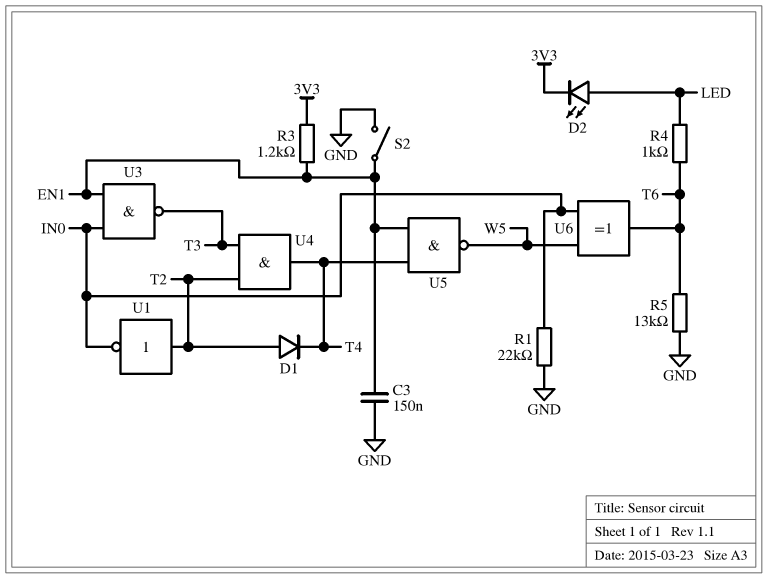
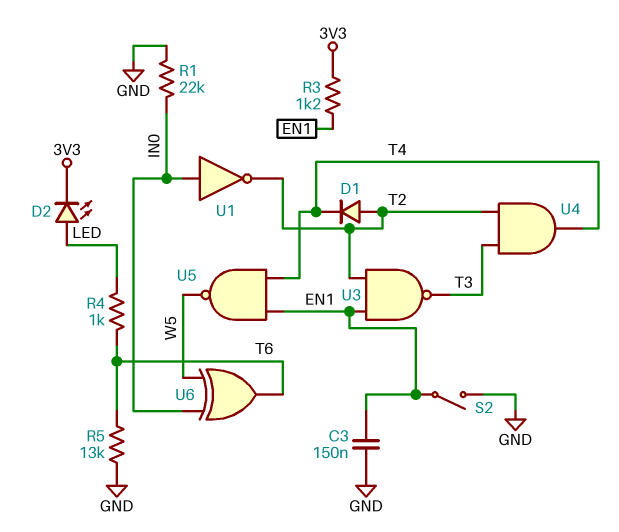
U1: NOT (in T2, out IN0) -> NOT (in IN0, out T2)
U3: NAND (in EN1, in IN0, out T3) -> NAND (in EN1, in T2, out T3)

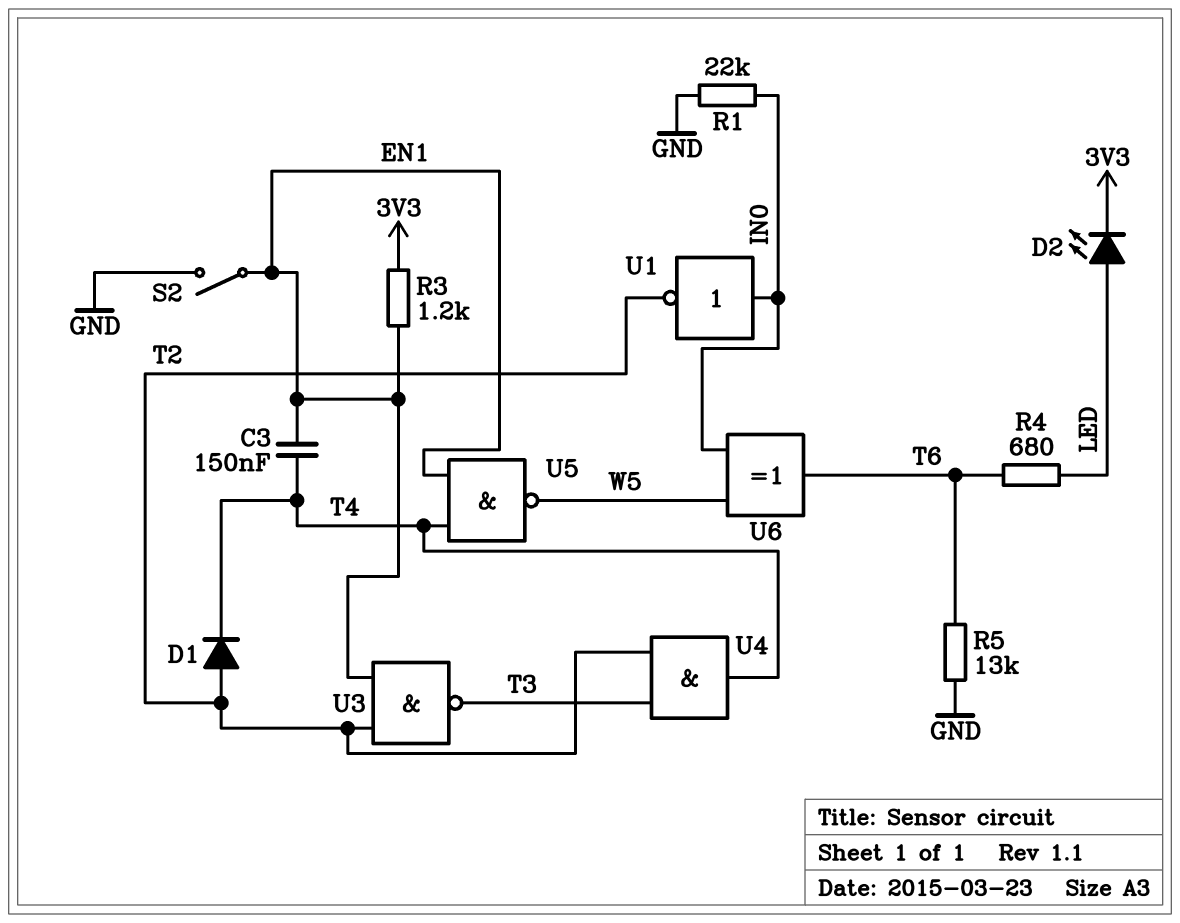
C3: 150nF (EN1, GND) -> 150nF (EN1, T4)
R4: 1k (LED, T6) -> 680 (LED, T6)

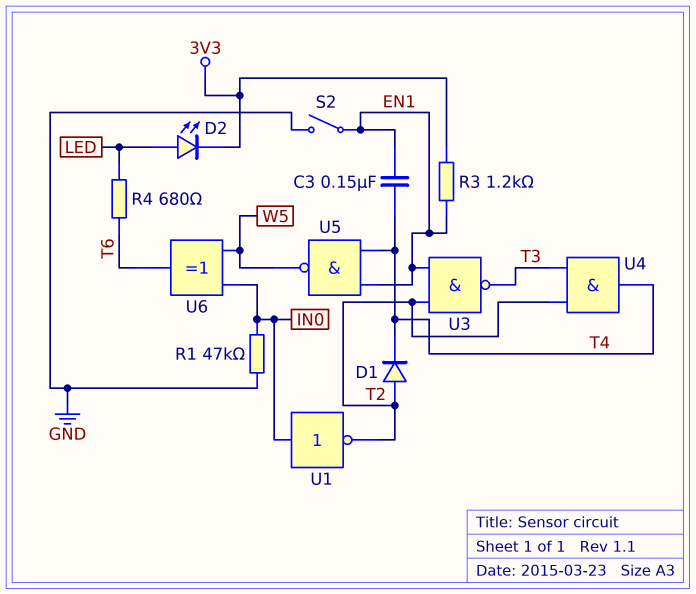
R1: 22k (GND, IN0) -> 47k (GND, IN0)
R5: 13k (GND, T6) -> none

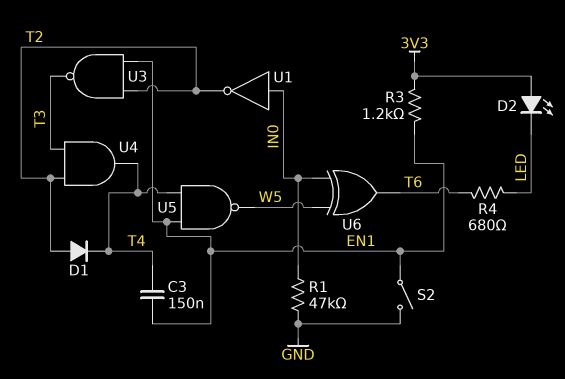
D2: LED (A LED, K 3V3) -> LED (A 3V3, K LED)

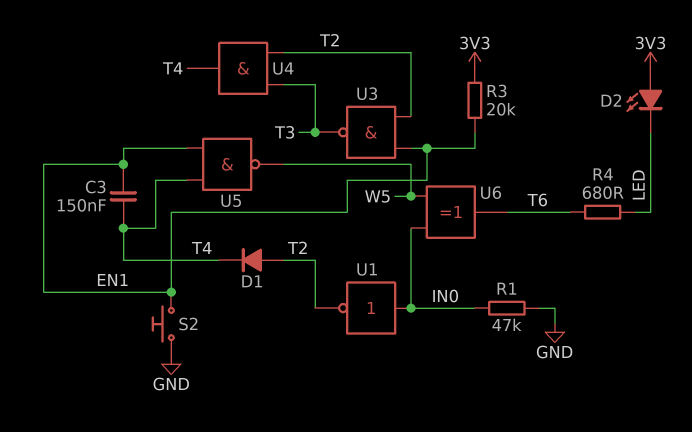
R3: 1.2k (3V3, EN1) -> 20k (3V3, EN1)
S2: switch (EN1, GND) -> button (EN1, GND)

